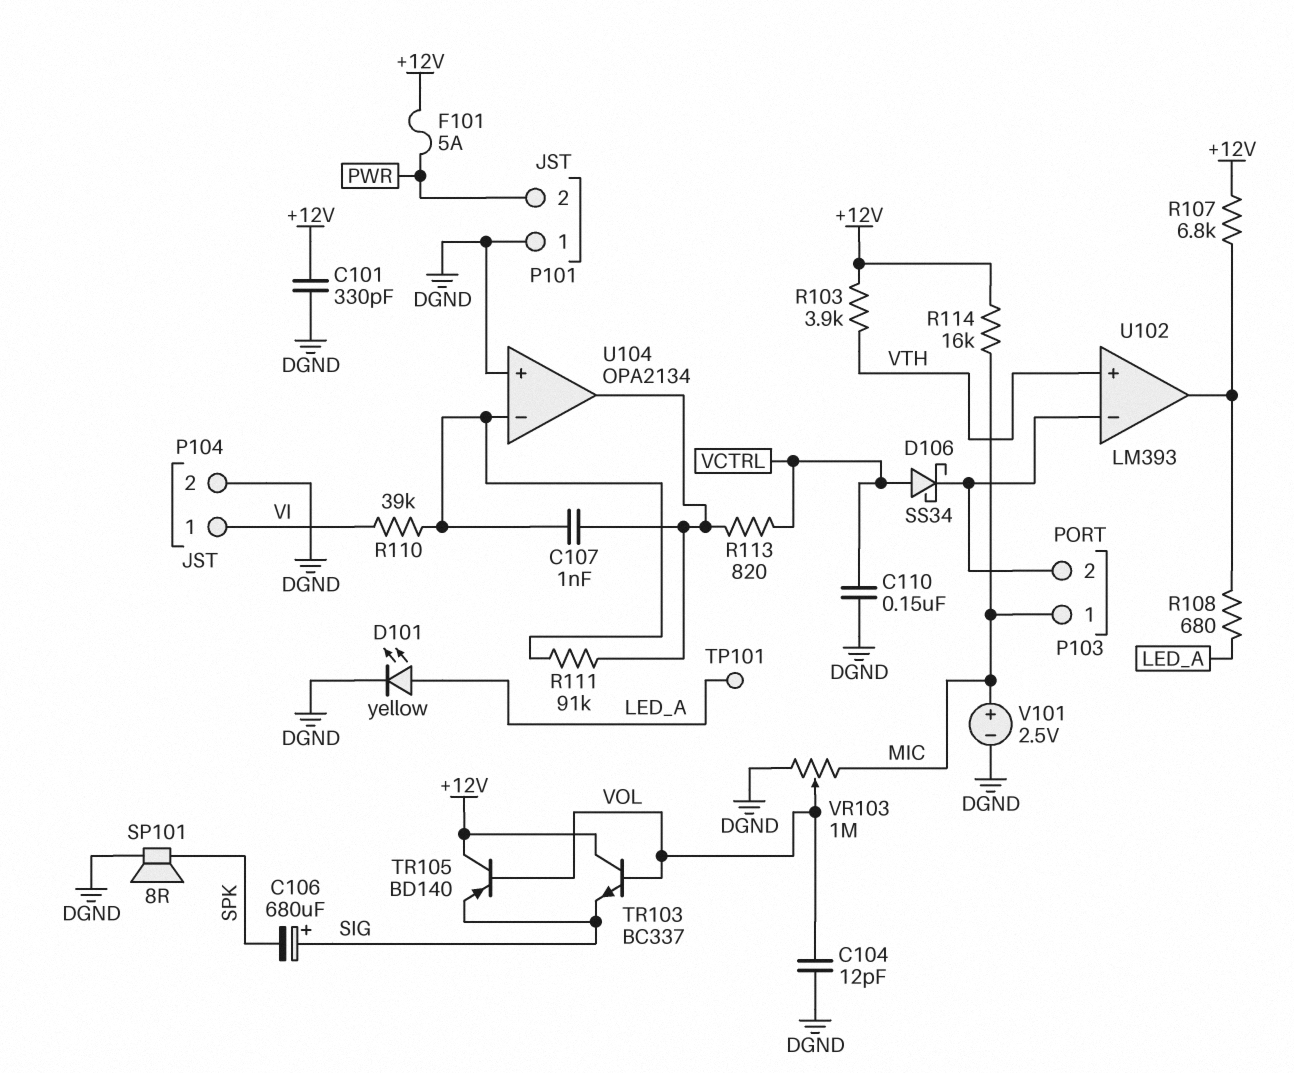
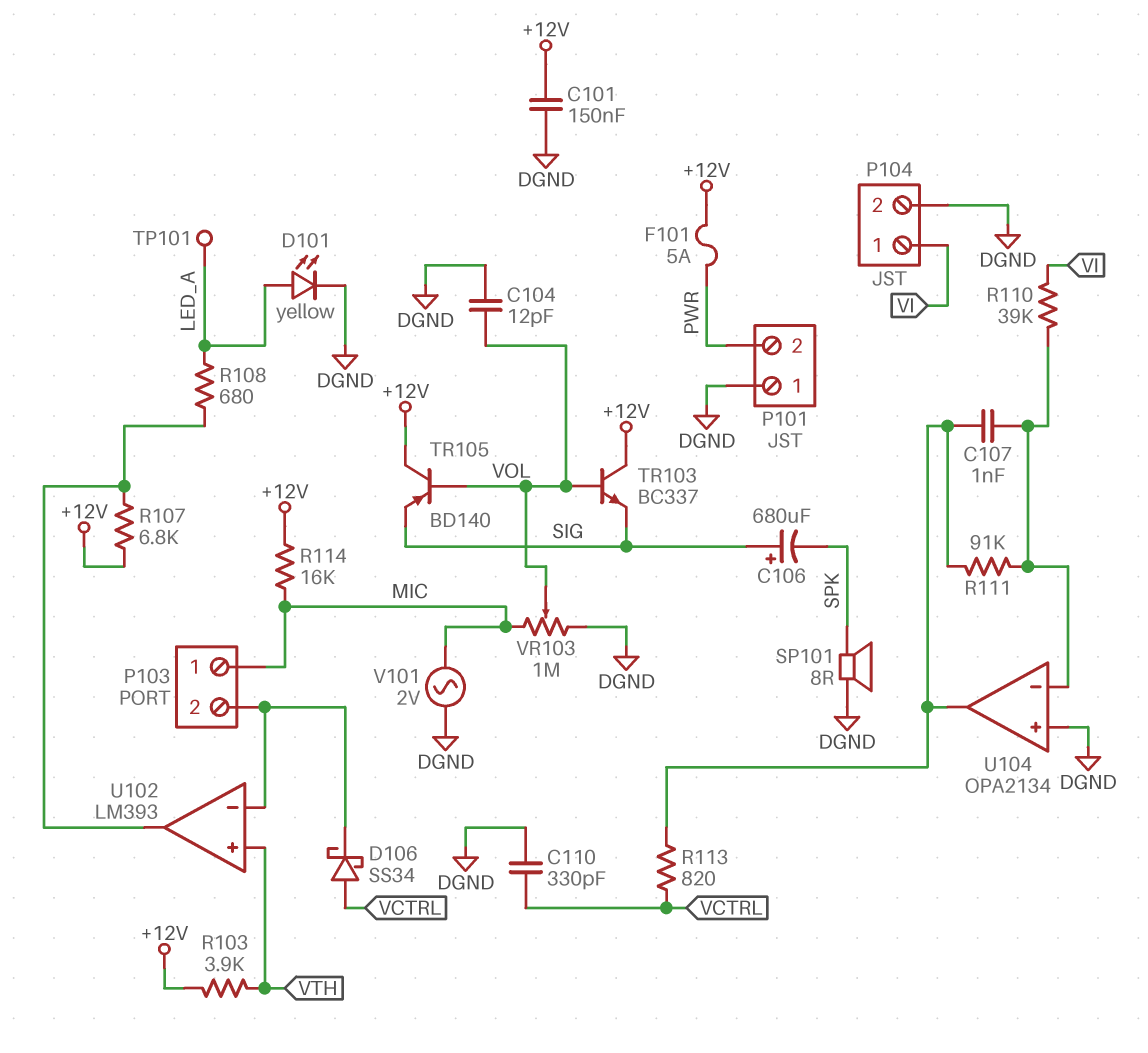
C101: 330pF (+12V, DGND) -> 150nF (+12V, DGND)
C110: 150nF (DGND, VCTRL) -> 330pF (DGND, VCTRL)
V101: 2.5V (plus MIC, minus DGND) -> AC 2V (DGND, MIC)

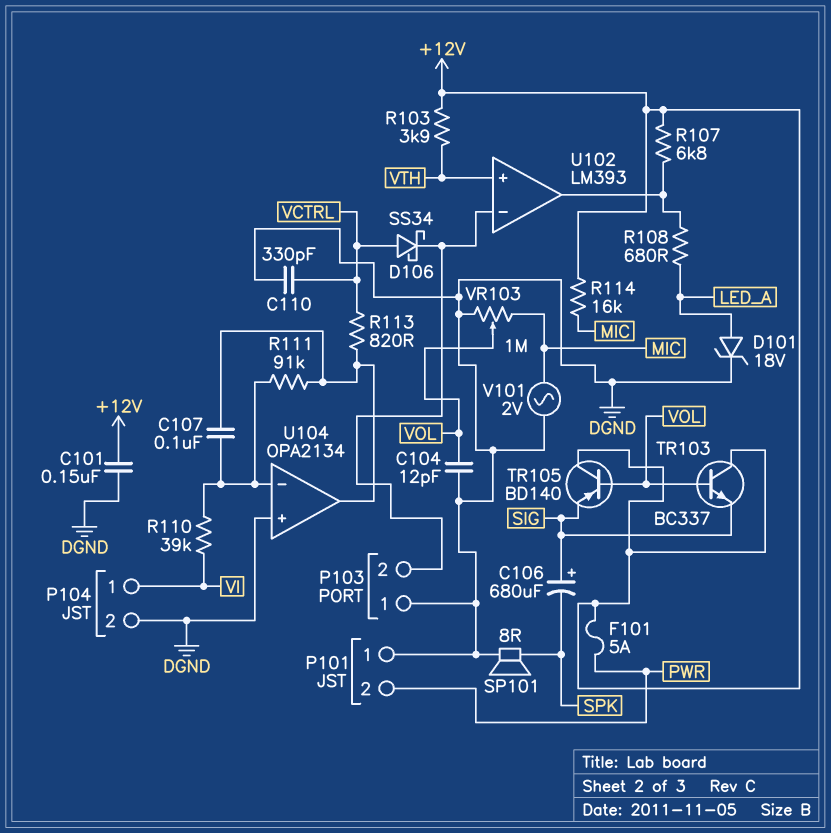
C107: 1nF (U104/in-, U104/out) -> 100nF (U104/in-, U104/out)
D101: LED yellow (A LED_A, K DGND) -> zener 18V (A LED_A, K DGND)
P103 pin 1: MIC -> DGND
TP101: test point (LED_A) -> none

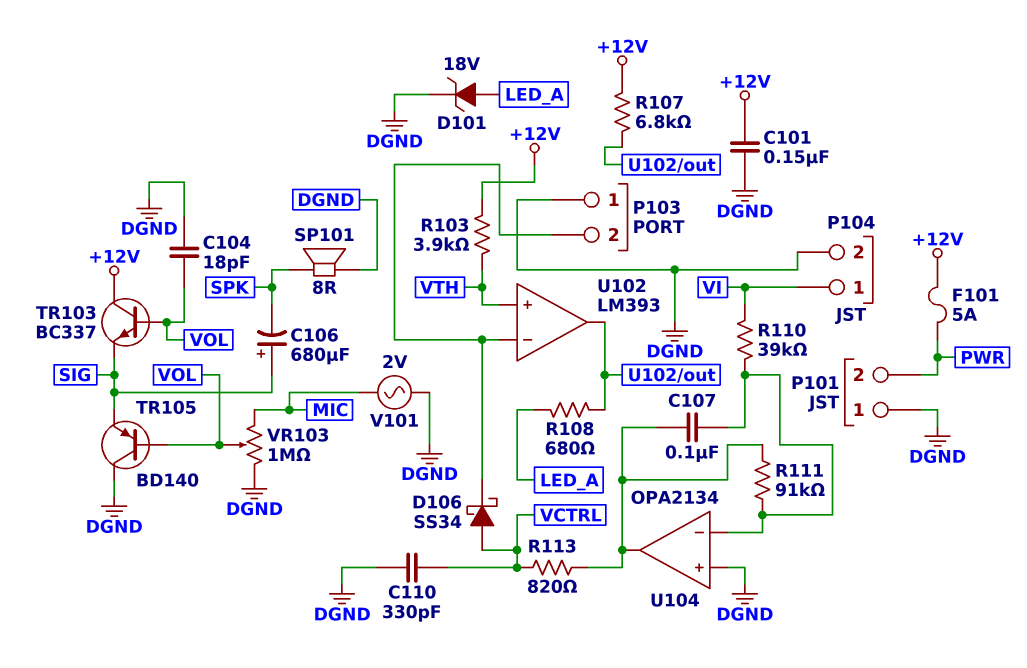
C104: 12pF (DGND, VOL) -> 18pF (DGND, VOL)
R114: 16k (+12V, MIC) -> none
TR105: PNP BD140 (B VOL, C +12V, E SIG) -> PNP BD140 (B VOL, C DGND, E SIG)

